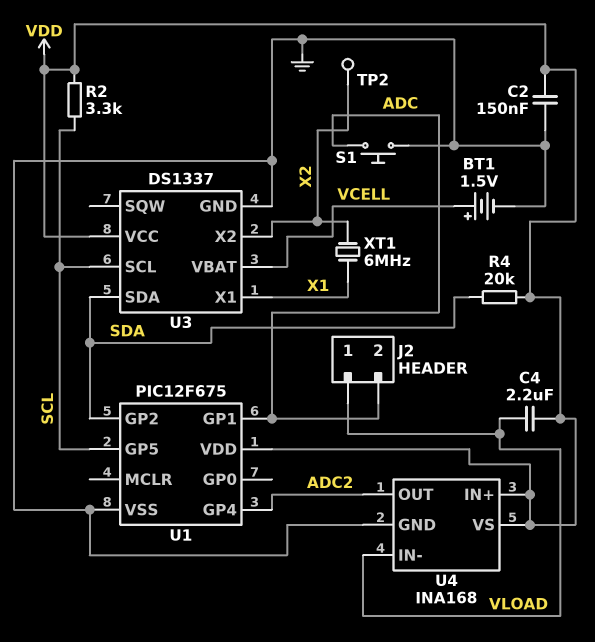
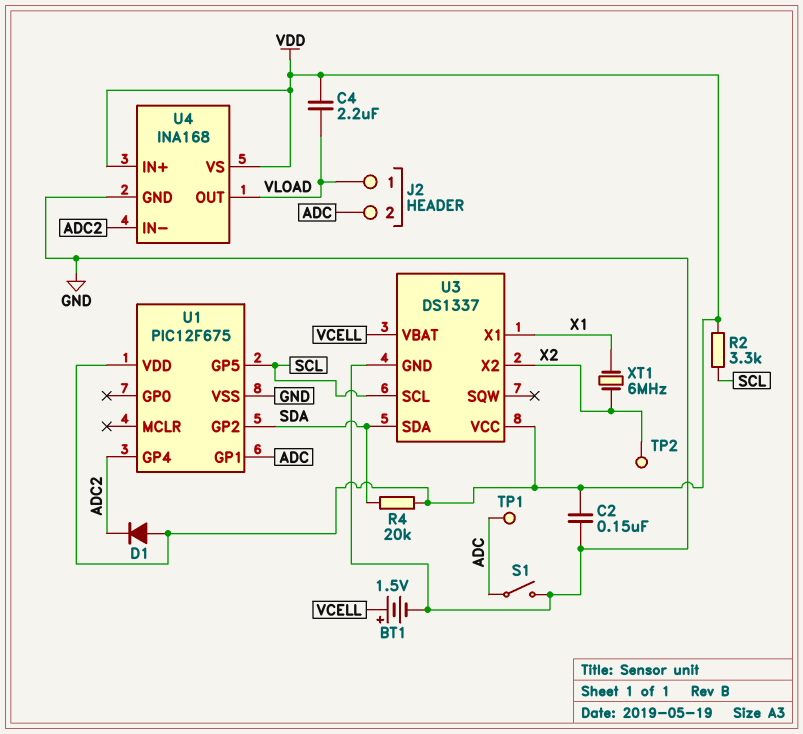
D1: none -> diode (A VDD, K ADC2)
S1: button (ADC, GND) -> switch (ADC, GND)
TP1: none -> test point (ADC)
U4 pin IN-: VLOAD -> ADC2
U4 pin OUT: ADC2 -> VLOAD

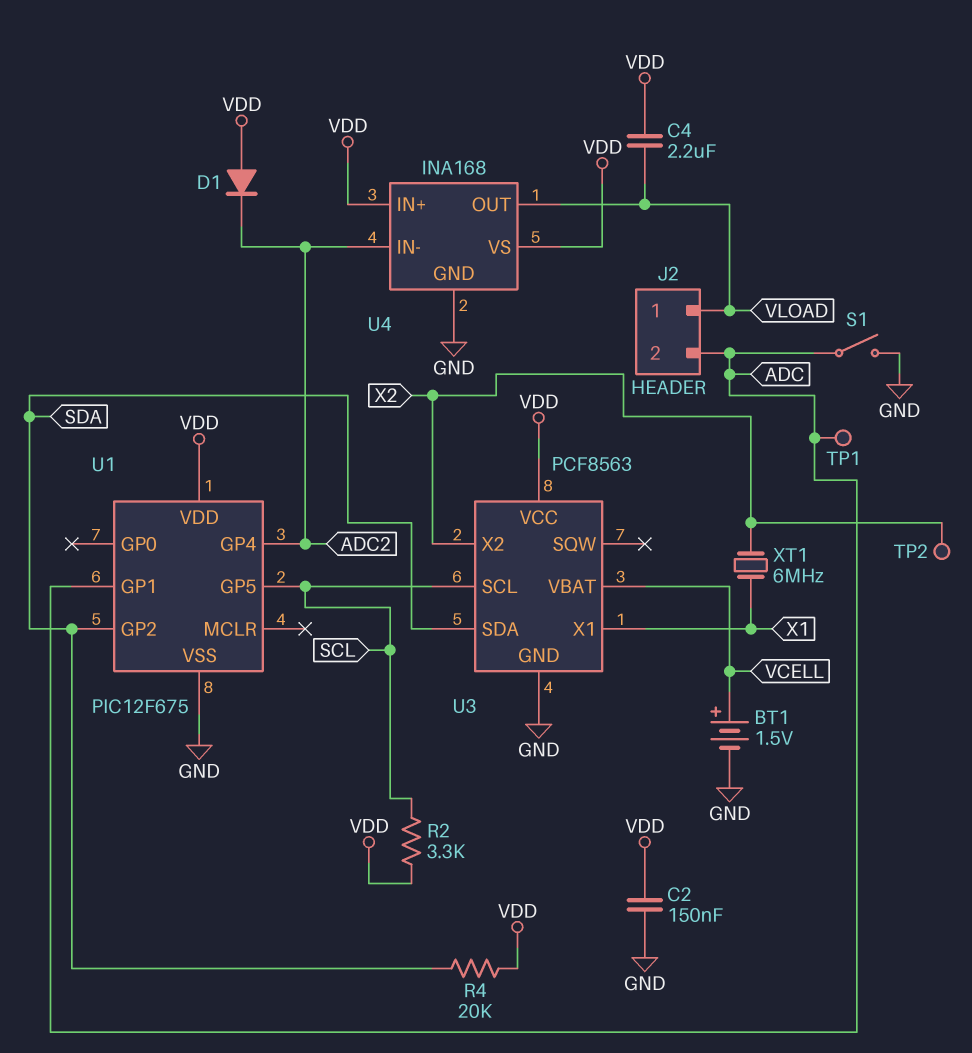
U3: DS1337 -> PCF8563

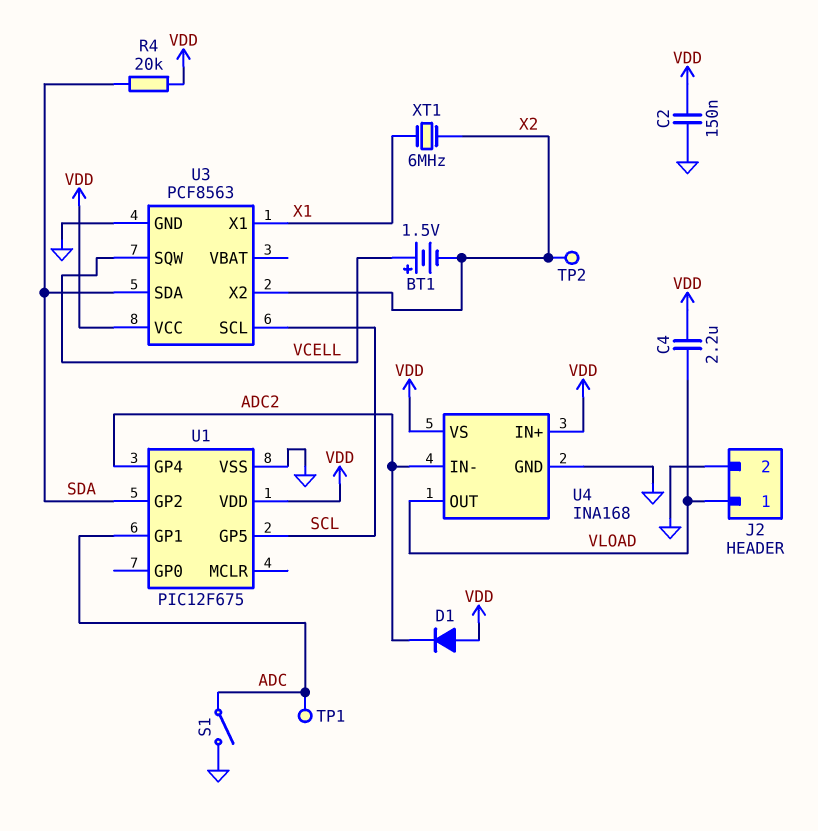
BT1: 1.5V (plus VCELL, minus GND) -> 1.5V (plus VCELL, minus X2)
J2 pin 2: ADC -> GND
R2: 3.3k (SCL, VDD) -> none
U3 pin SQW: none -> VCELL
U3 pin VBAT: VCELL -> none

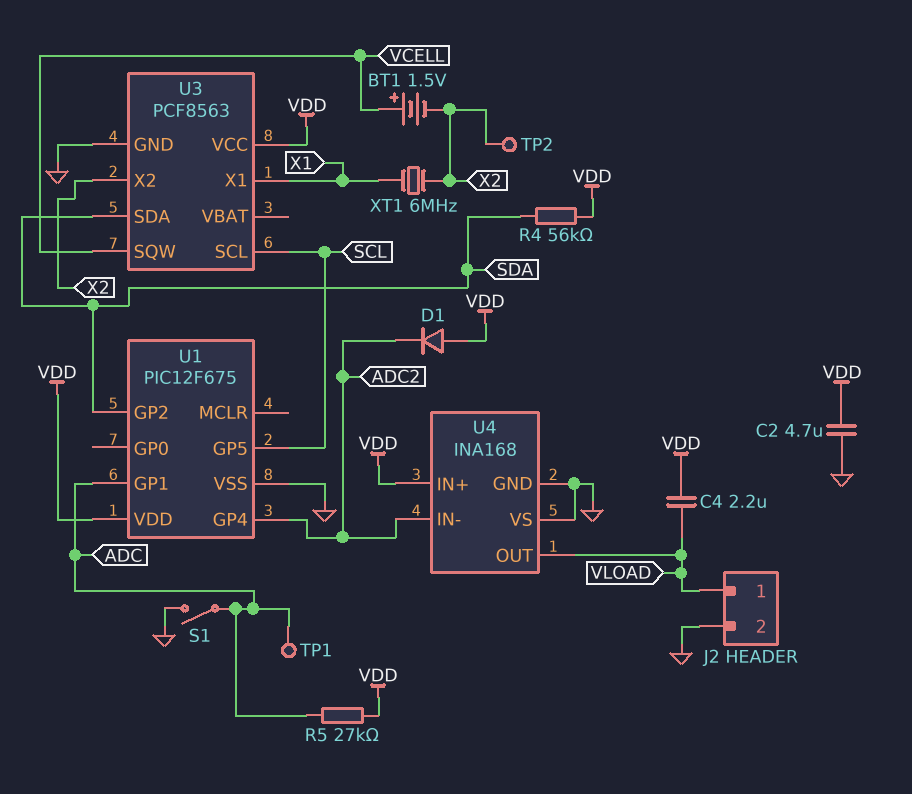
C2: 150nF (GND, VDD) -> 4.7uF (GND, VDD)
R4: 20k (SDA, VDD) -> 56k (SDA, VDD)
R5: none -> 27k (ADC, VDD)
U4 pin VS: VDD -> GND

